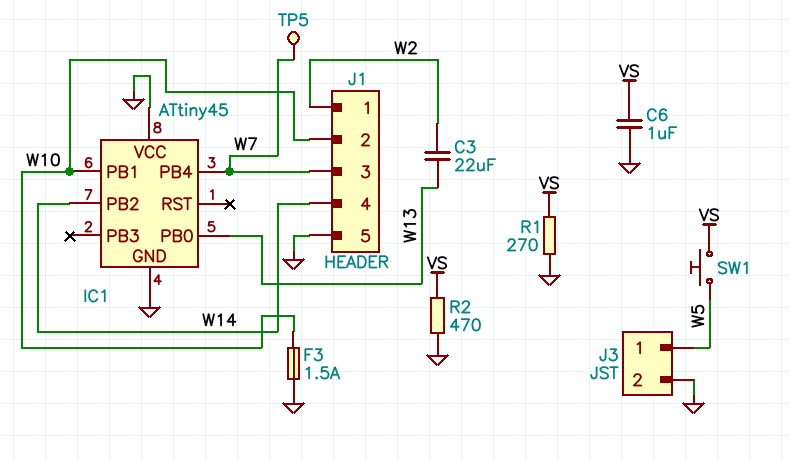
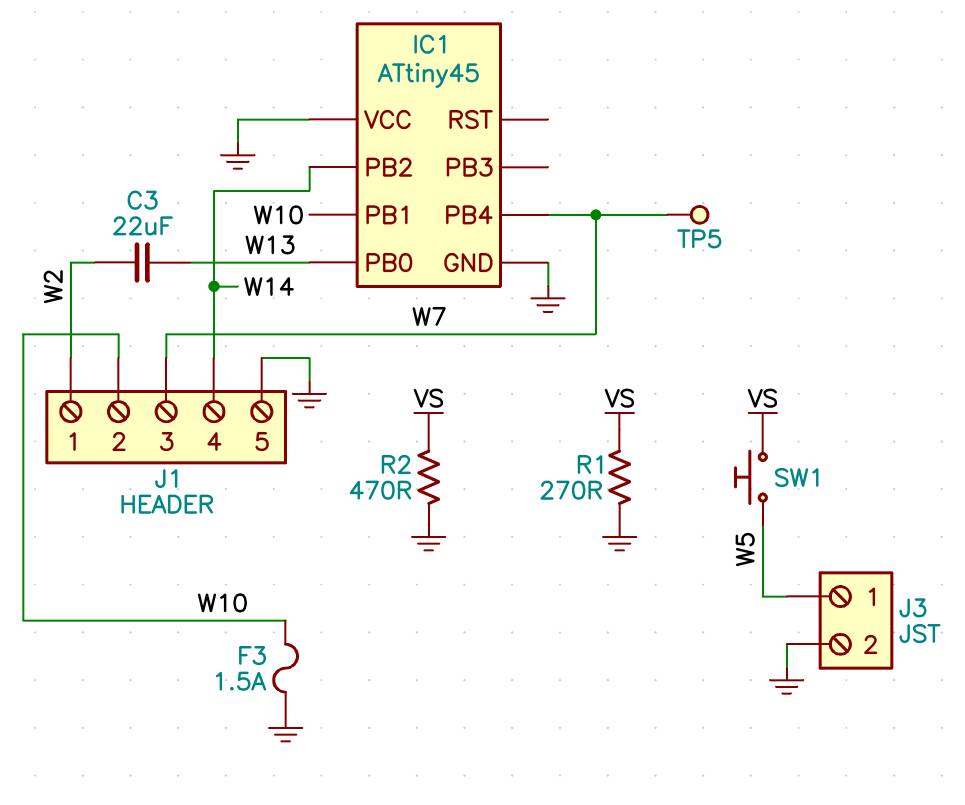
C6: 1uF (GND, VS) -> none

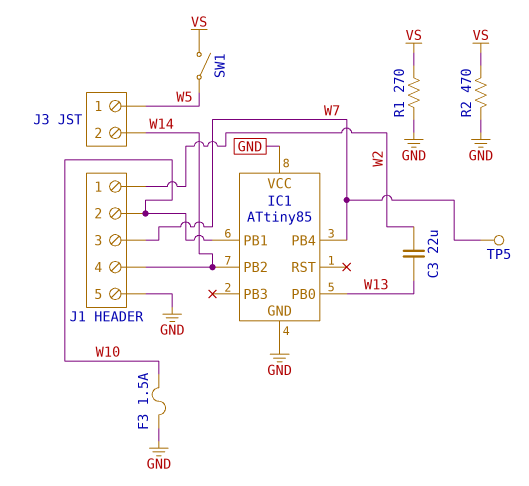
IC1: ATtiny45 -> ATtiny85
J3 pin 2: GND -> W14
SW1: button (VS, W5) -> switch (VS, W5)

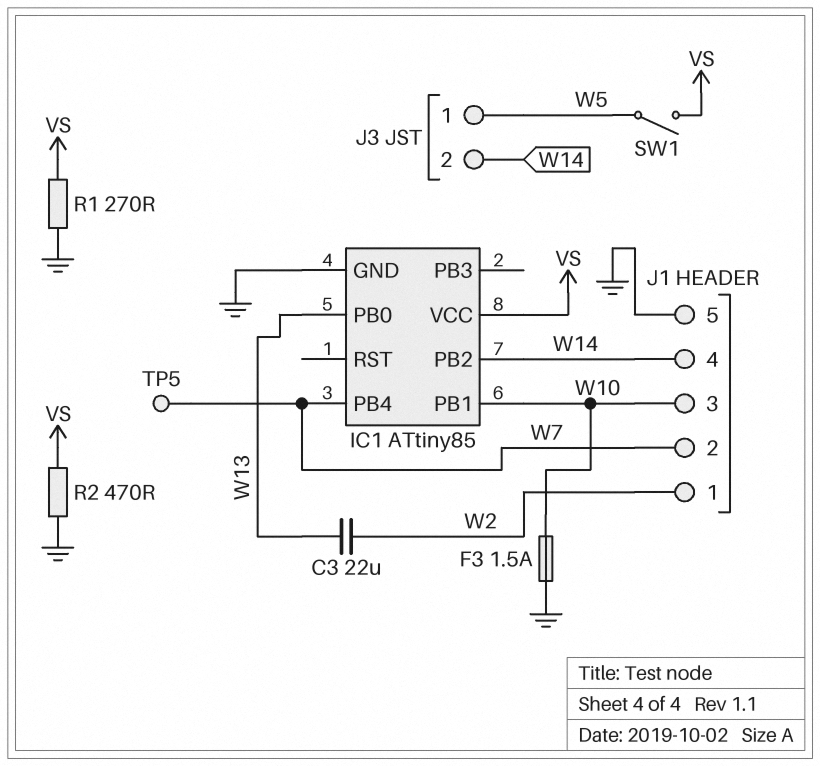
IC1 pin VCC: GND -> VS
J1 pin 2: W10 -> W7
J1 pin 3: W7 -> W10

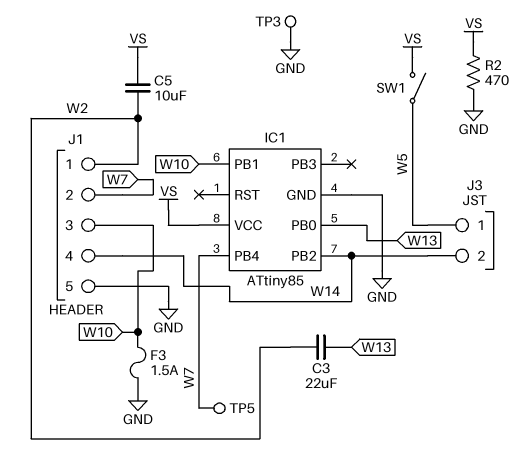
C5: none -> 10uF (VS, W2)
R1: 270 (GND, VS) -> none
TP3: none -> test point (GND)

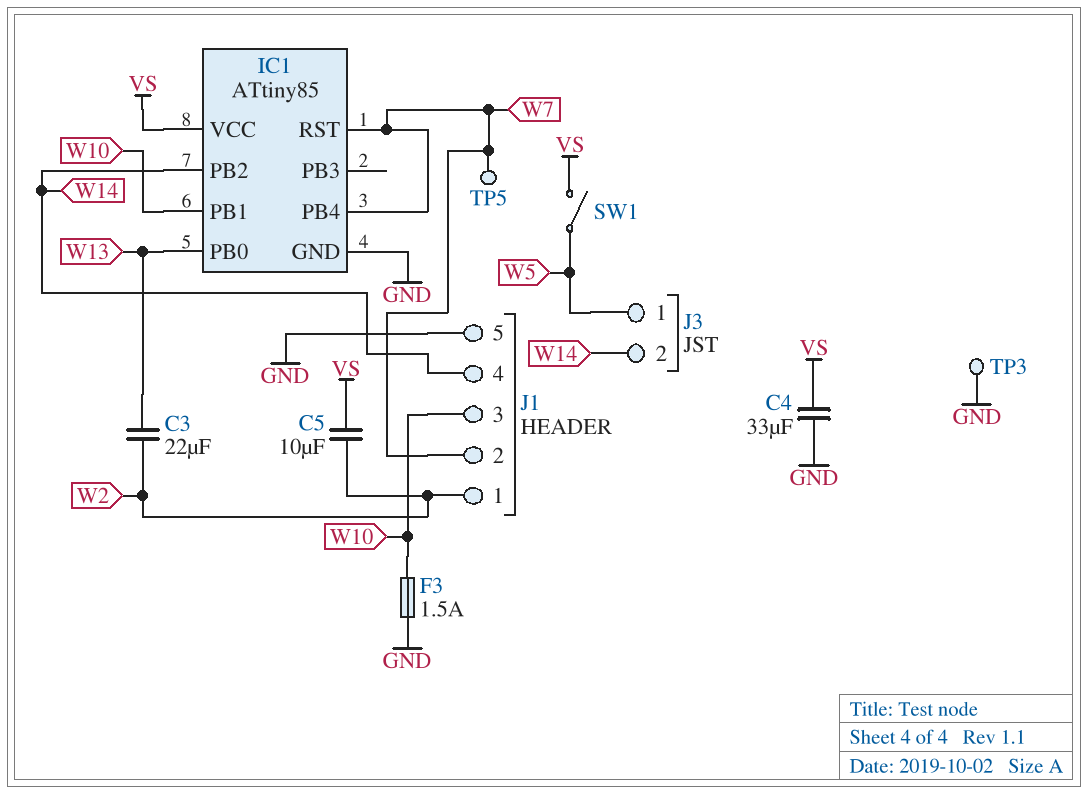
C4: none -> 33uF (GND, VS)
IC1 pin RST: none -> W7
R2: 470 (GND, VS) -> none

